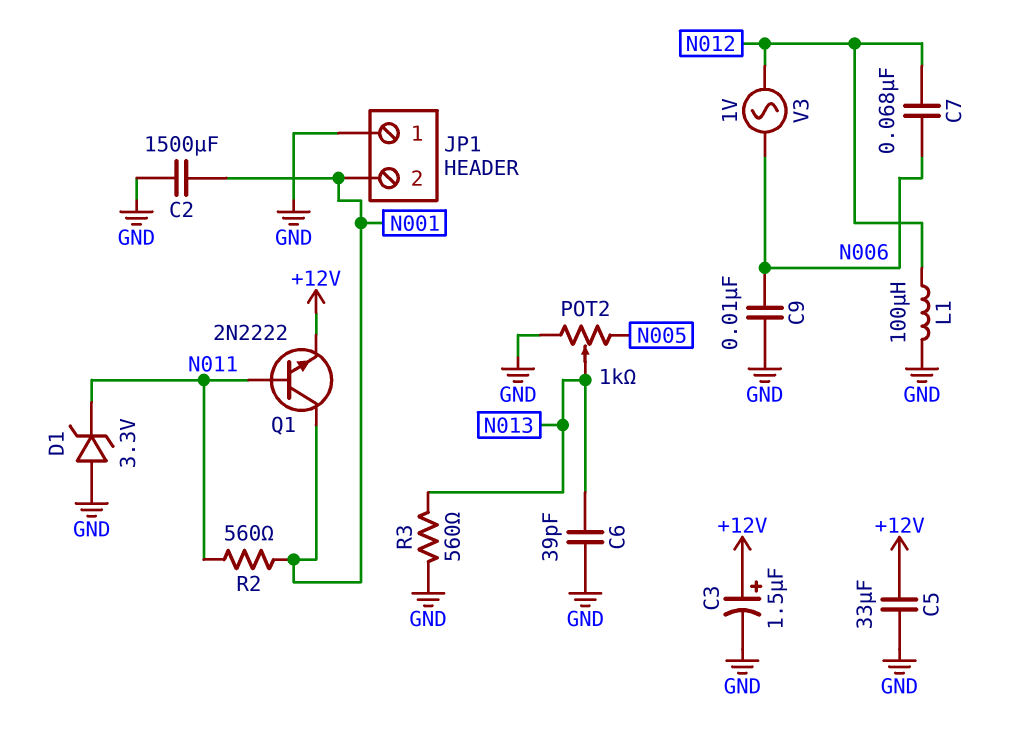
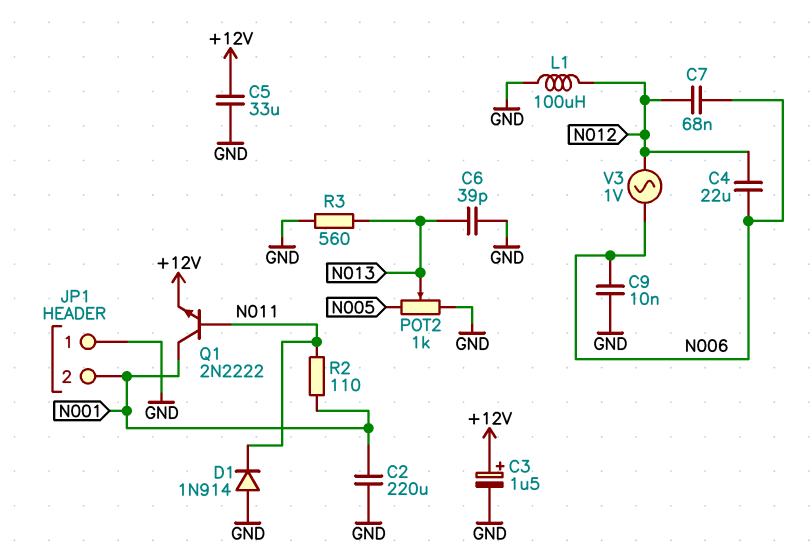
C2: 1500uF (GND, N001) -> 220uF (GND, N001)
C4: none -> 22uF (N006, N012)
D1: zener 3.3V (A GND, K N011) -> diode 1N914 (A GND, K N011)
R2: 560 (N001, N011) -> 110 (N001, N011)

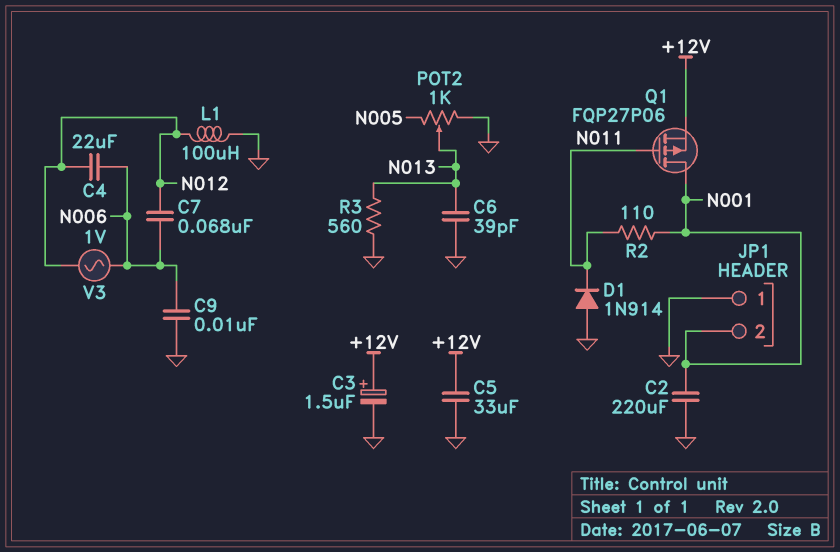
Q1: NPN 2N2222 (B N011, C N001, E +12V) -> PMOS FQP27P06 (G N011, D N001, S +12V)

